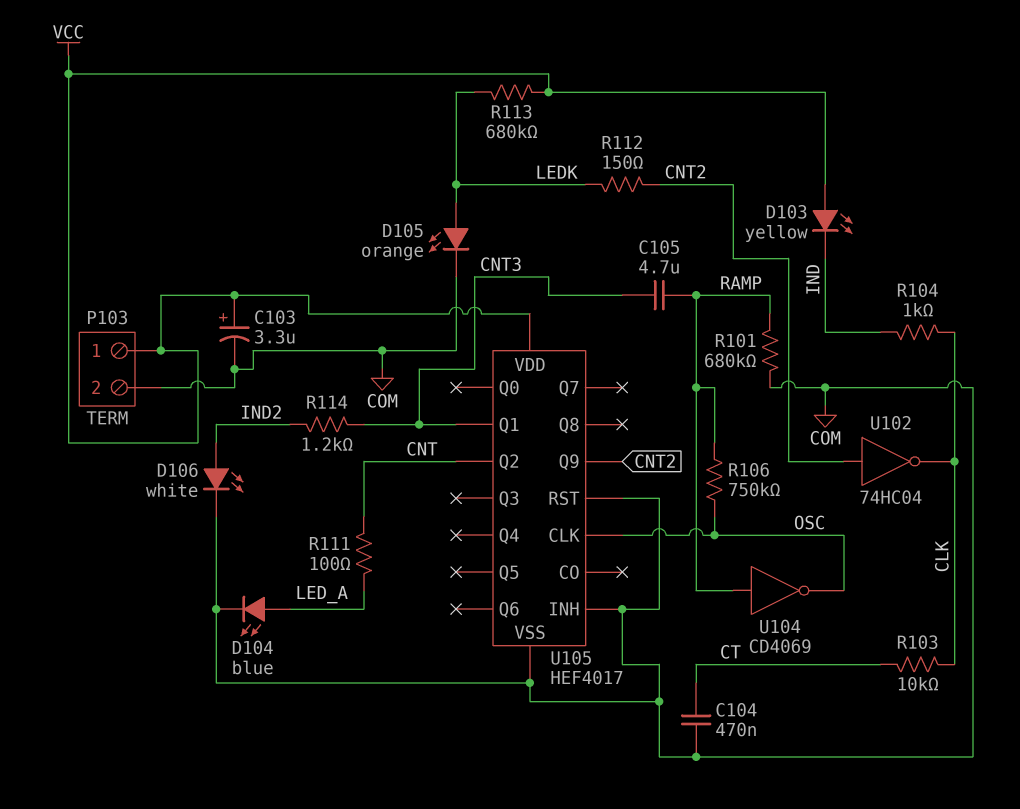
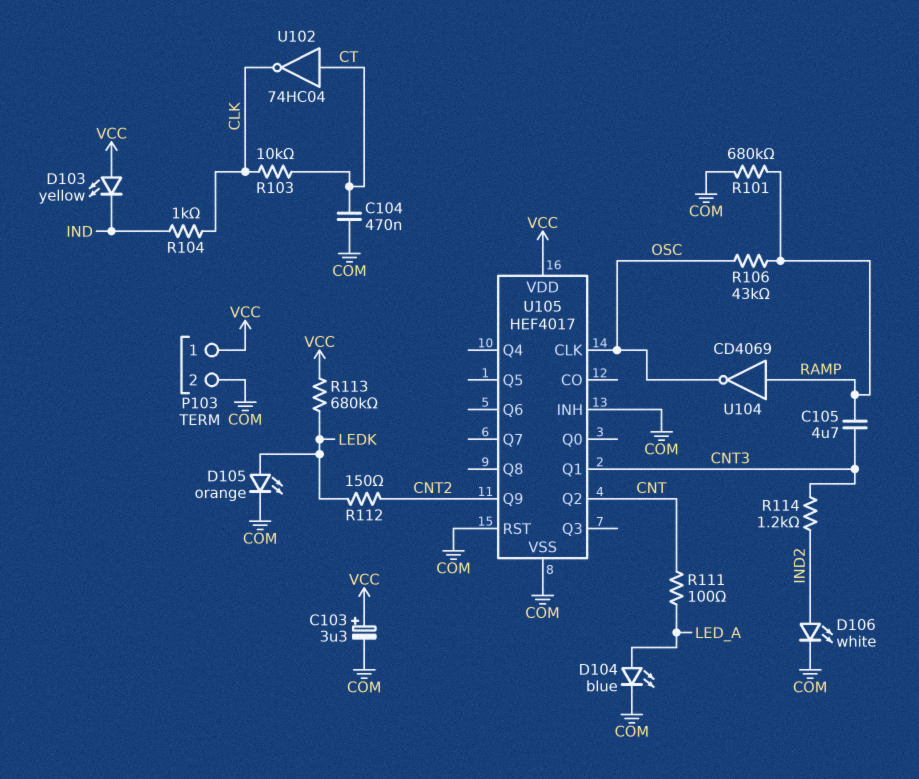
R106: 750k (OSC, RAMP) -> 43k (OSC, RAMP)
U102: NOT 74HC04 (in CNT2, out CLK) -> NOT 74HC04 (in CT, out CLK)

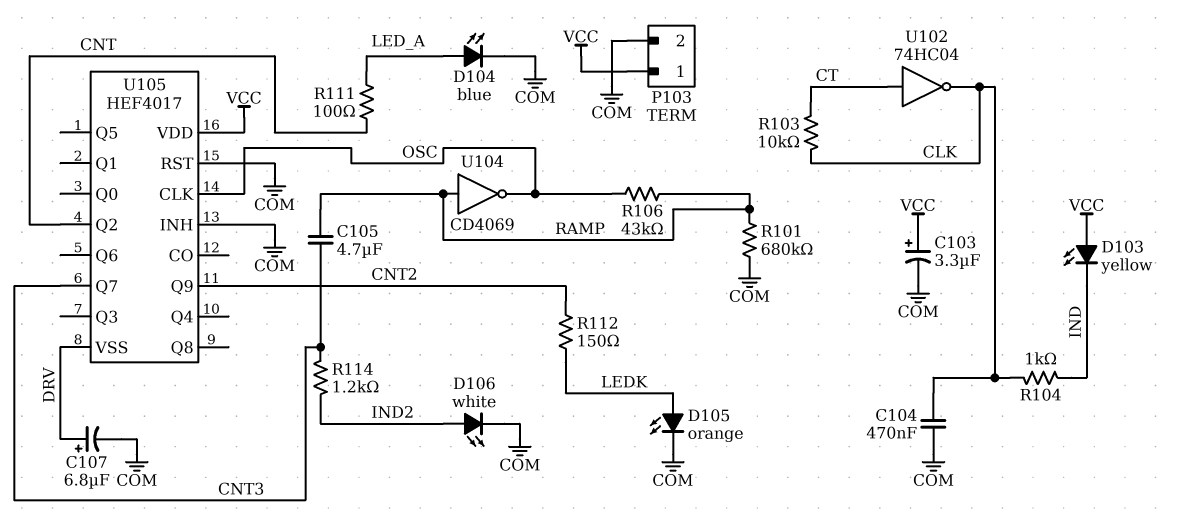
C104: 470nF (COM, CT) -> 470nF (CLK, COM)
C107: none -> 6.8uF (plus DRV, minus COM)
R113: 680k (LEDK, VCC) -> none
U105 pin Q1: CNT3 -> none
U105 pin Q7: none -> CNT3
U105 pin VSS: COM -> DRV

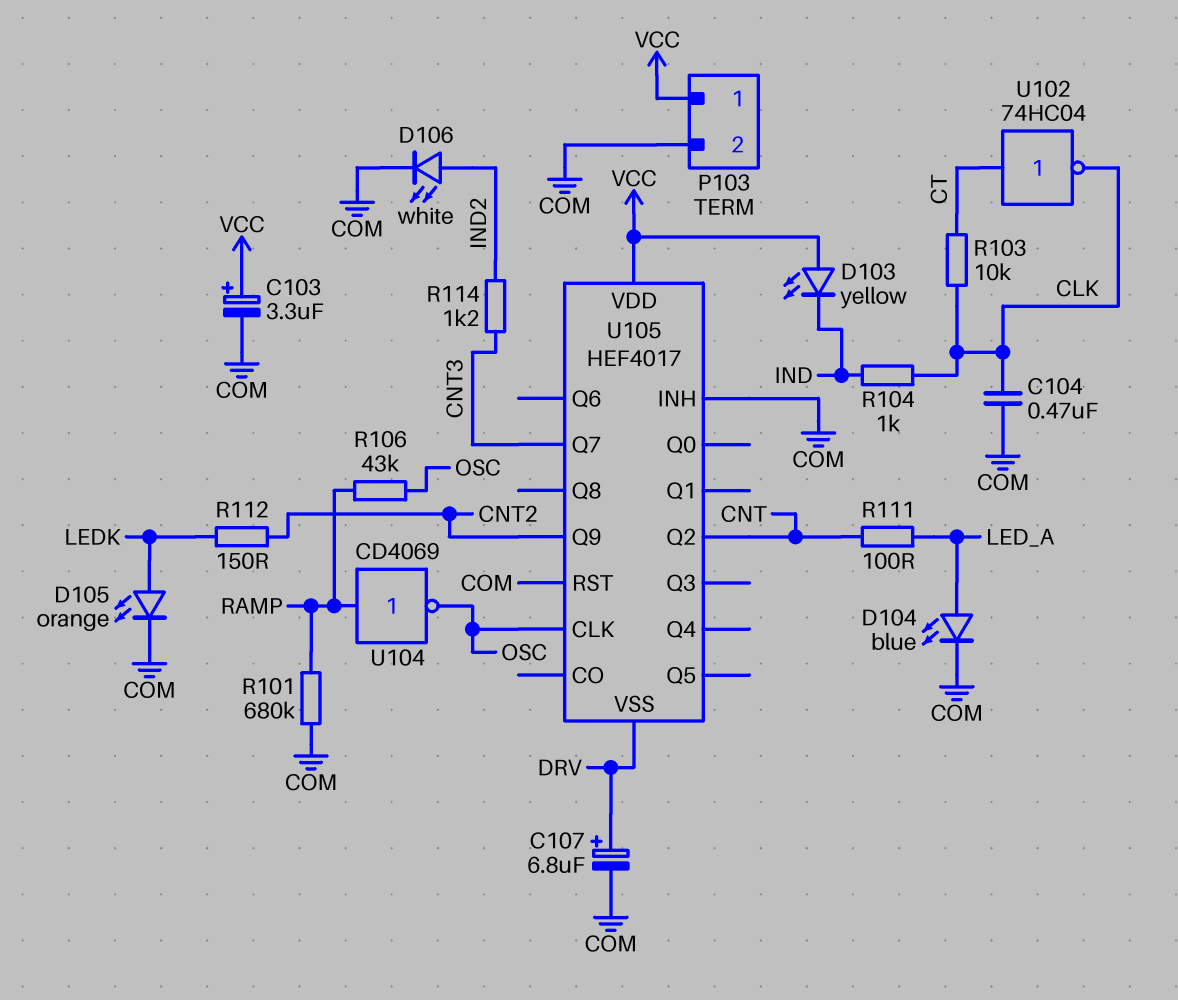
C105: 4.7uF (CNT3, RAMP) -> none

